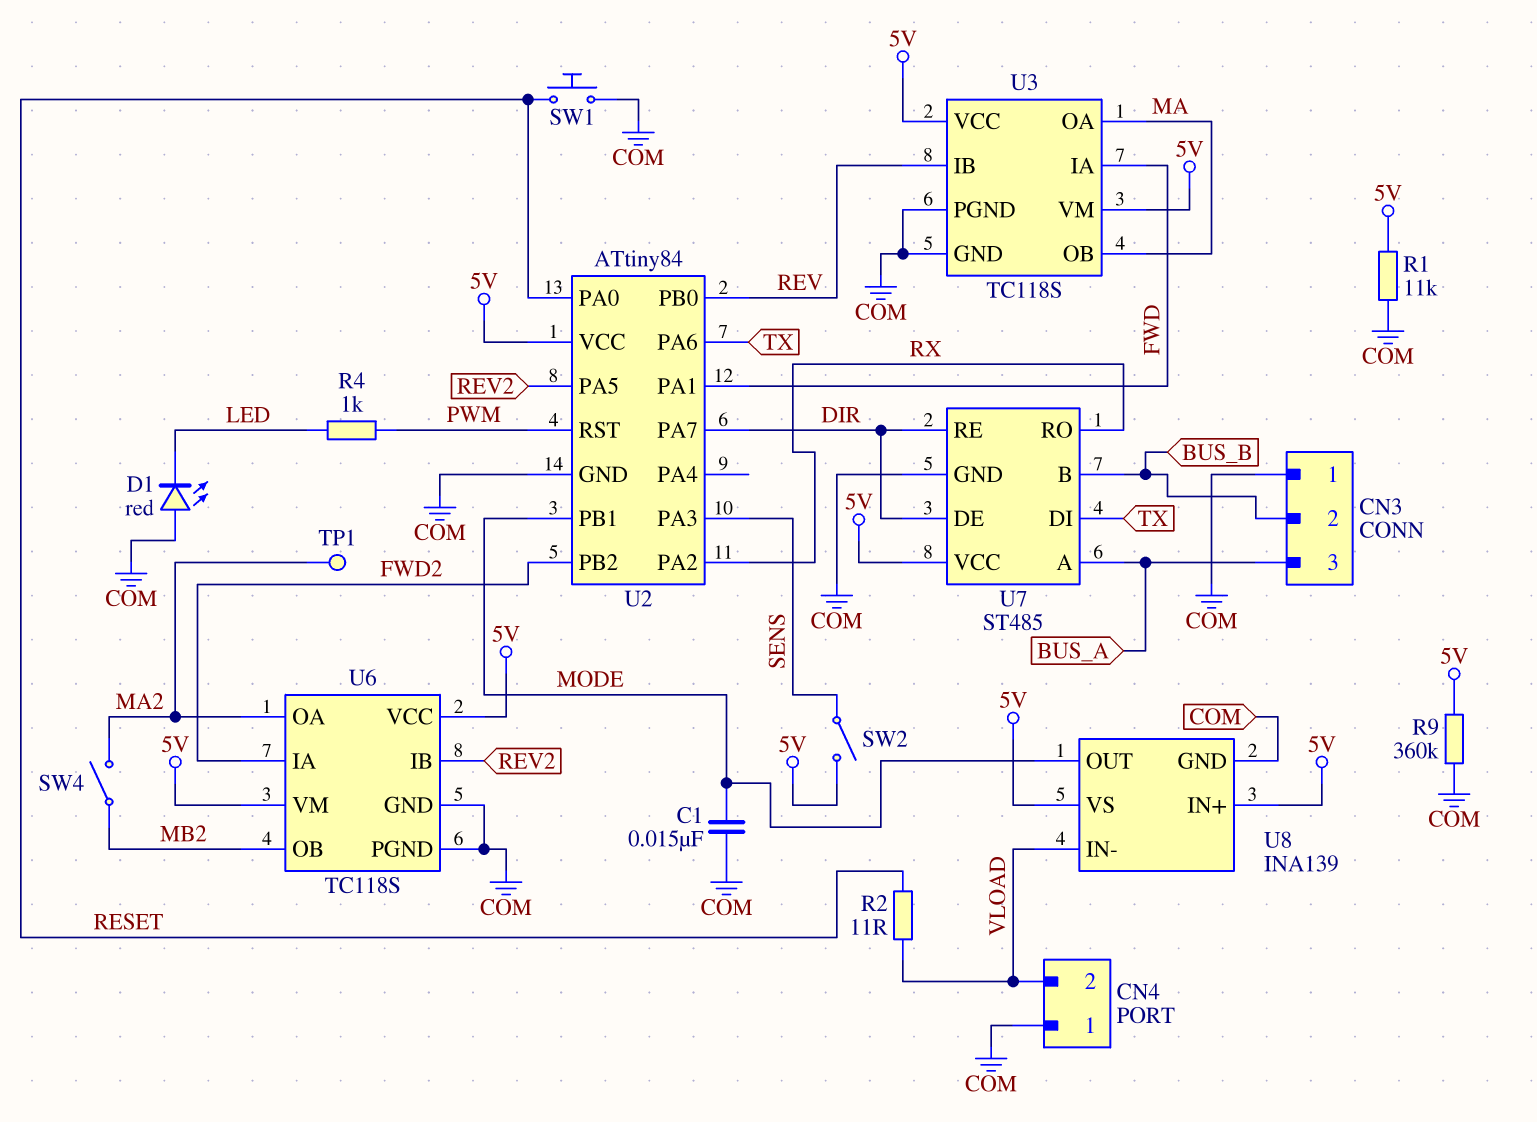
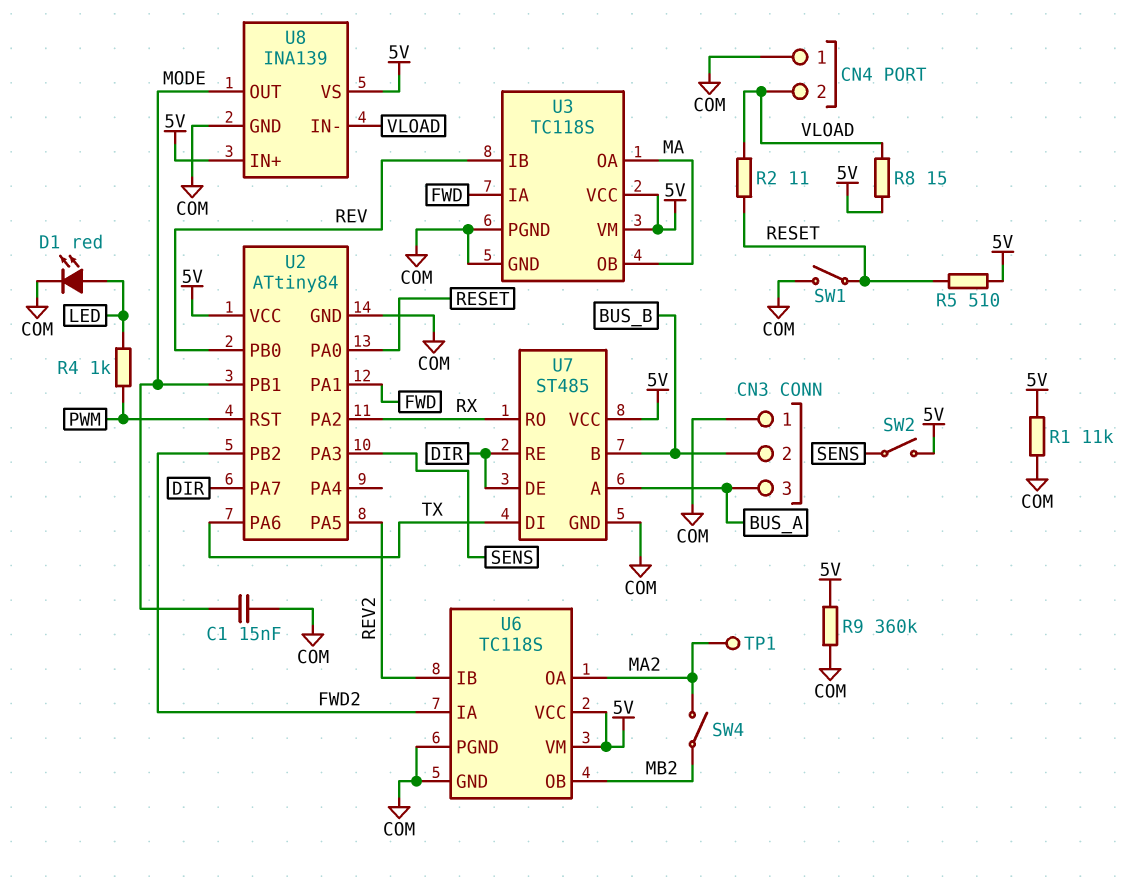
D1: LED red (A COM, K LED) -> LED red (A LED, K COM)
R5: none -> 510 (5V, RESET)
R8: none -> 15 (5V, VLOAD)
SW1: button (COM, RESET) -> switch (COM, RESET)

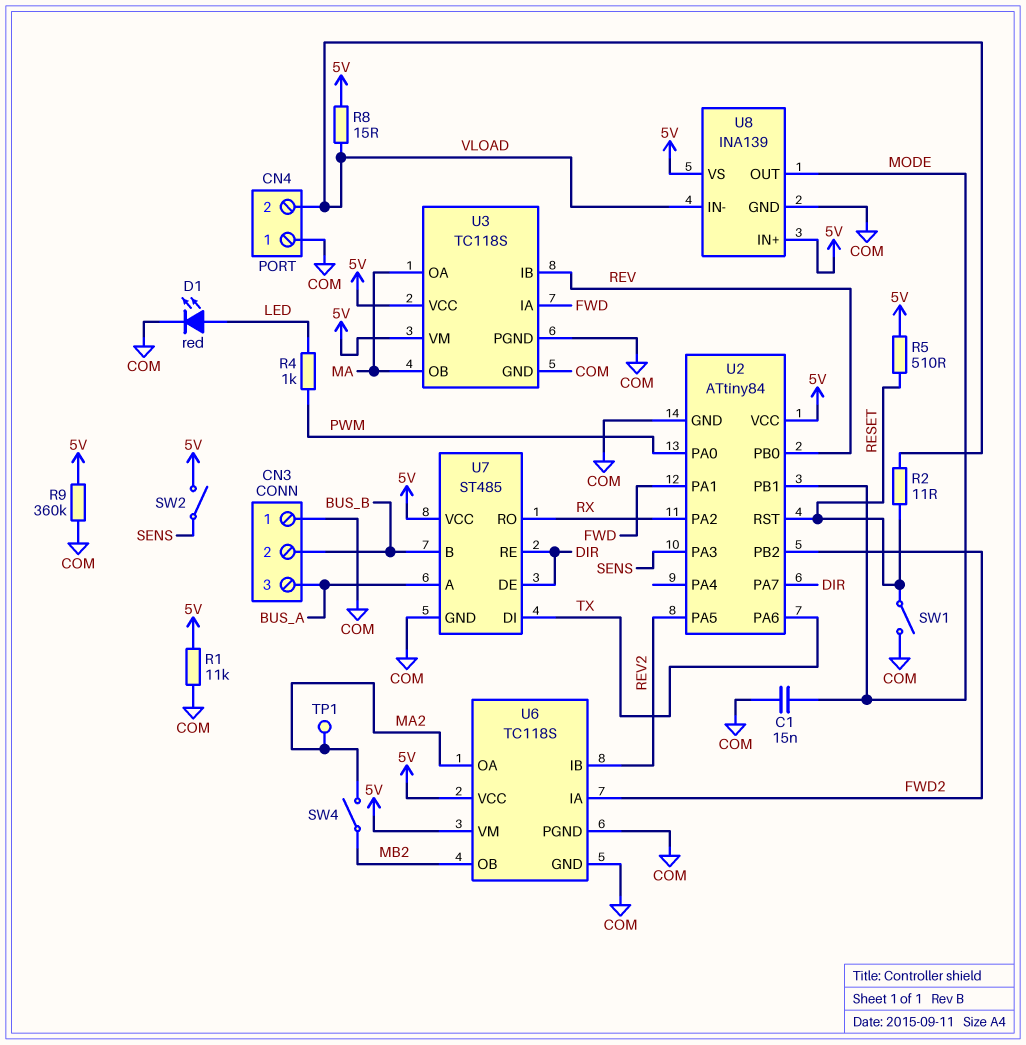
U2 pin PA0: RESET -> PWM
U2 pin RST: PWM -> RESET

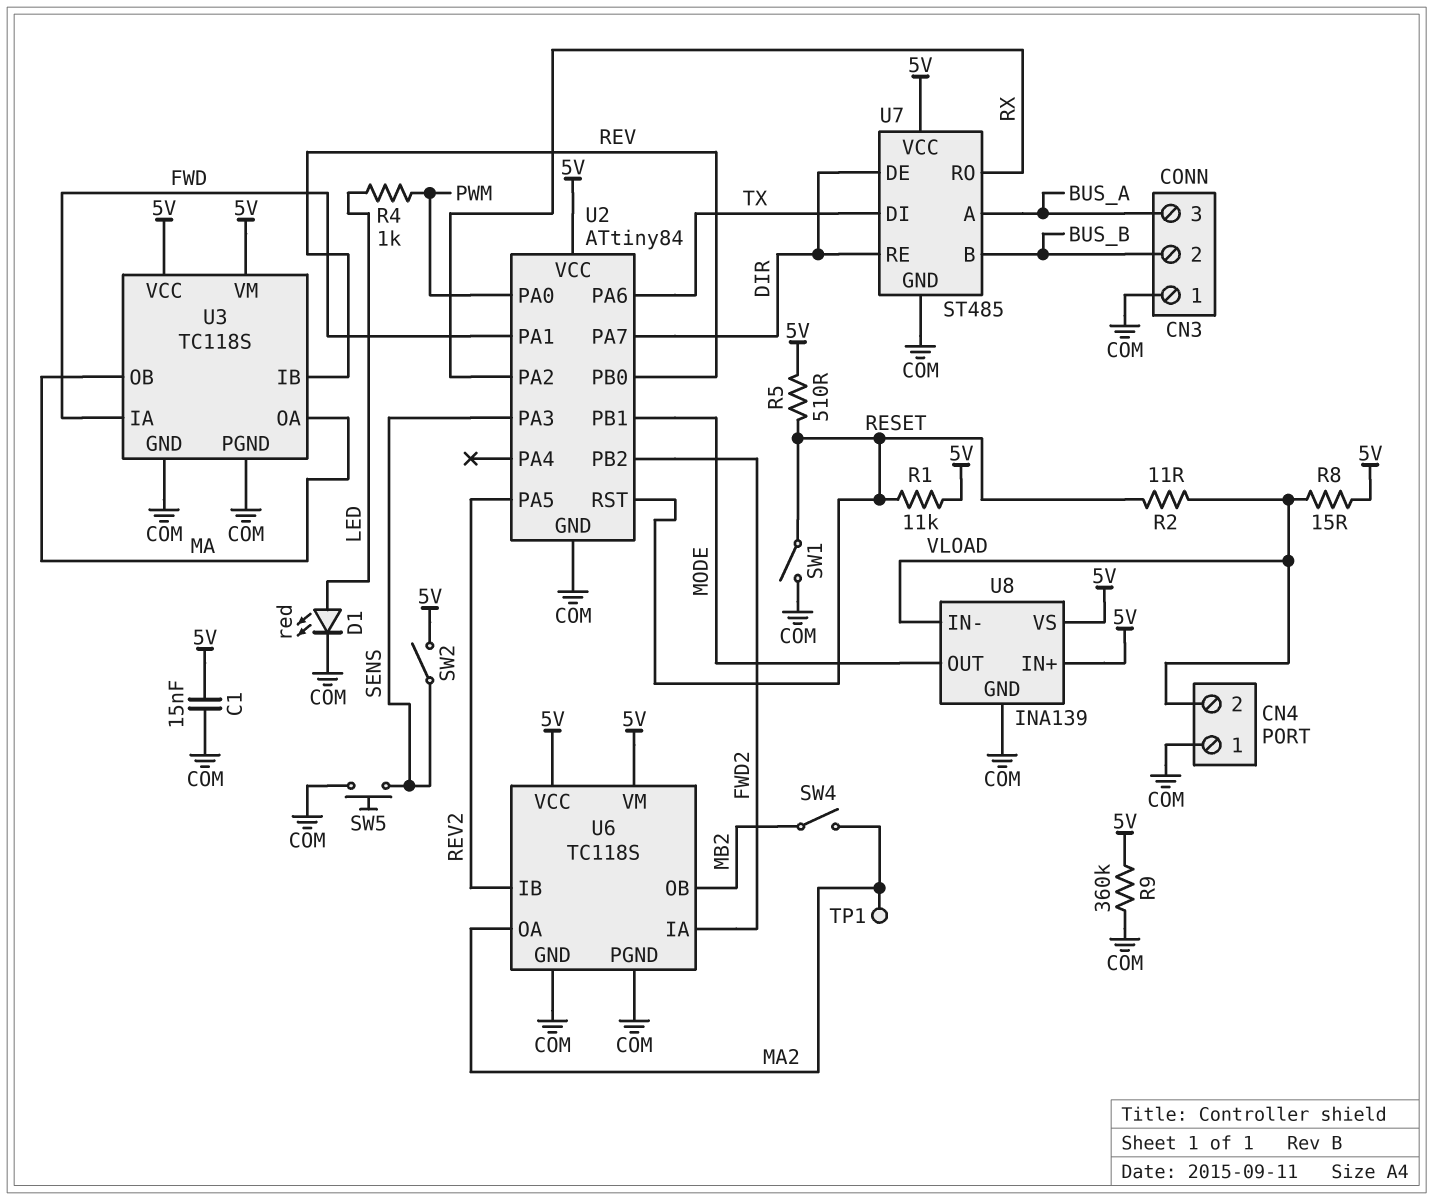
C1: 15nF (COM, MODE) -> 15nF (5V, COM)
R1: 11k (5V, COM) -> 11k (5V, RESET)
SW5: none -> button (COM, SENS)

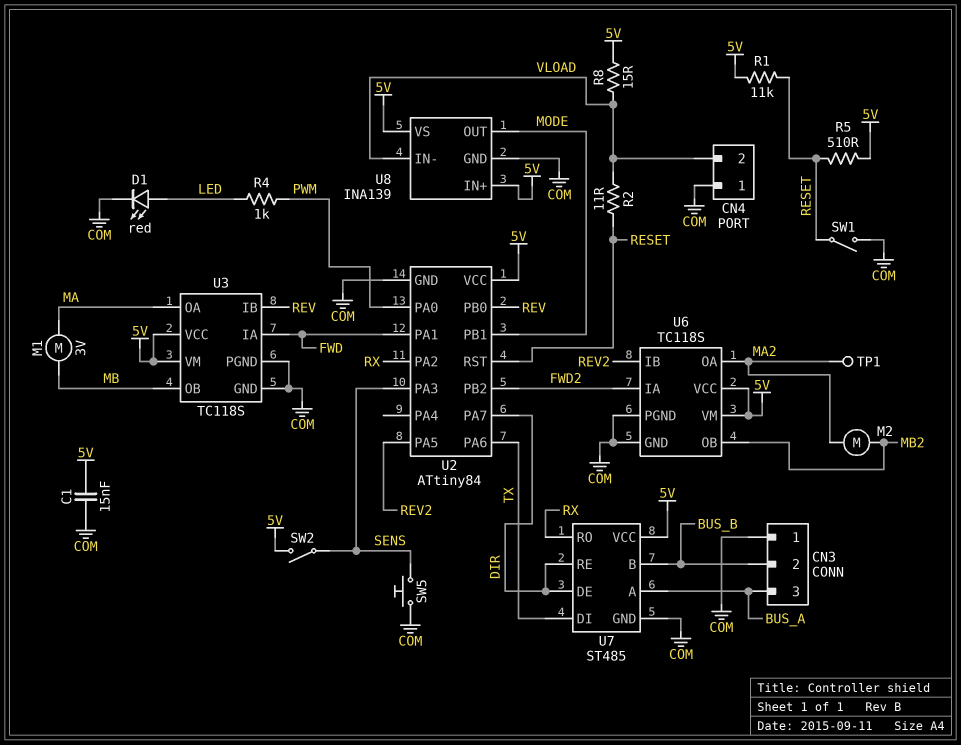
M1: none -> motor 3V (MA, MB)
M2: none -> motor (MA2, MB2)
R9: 360k (5V, COM) -> none
SW4: switch (MA2, MB2) -> none
U3 pin OB: MA -> MB

